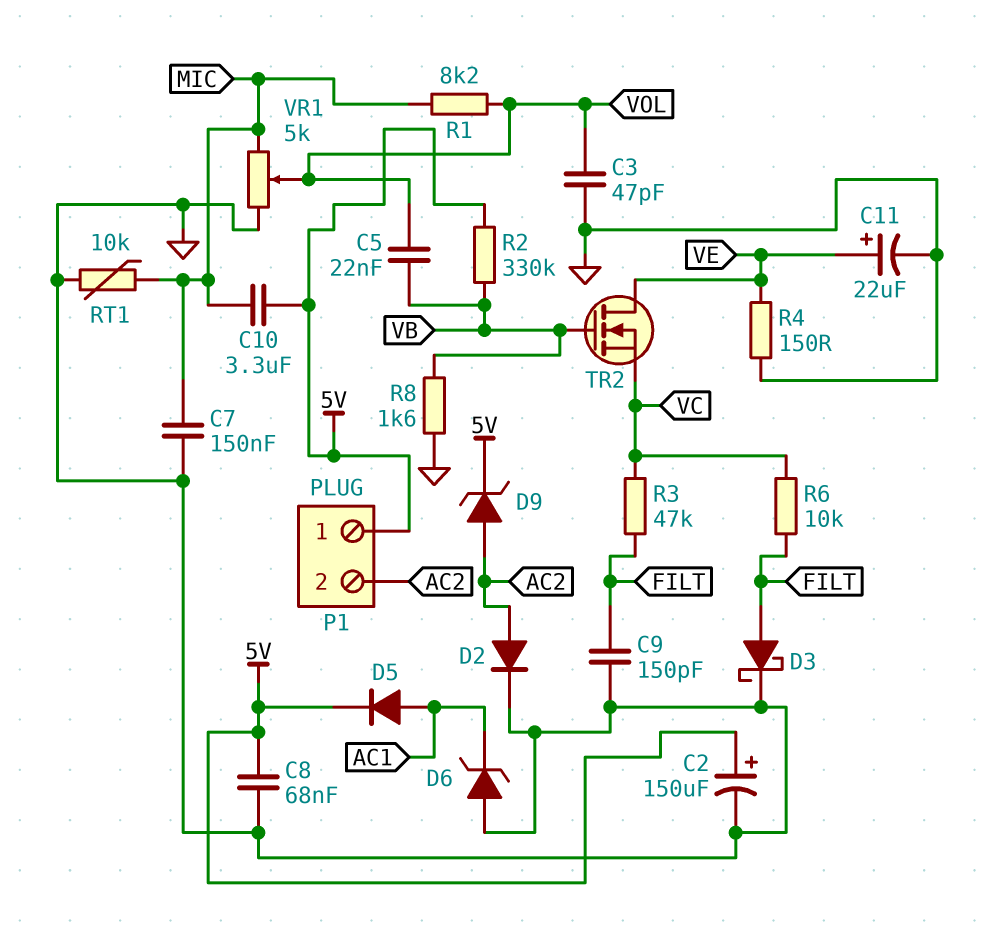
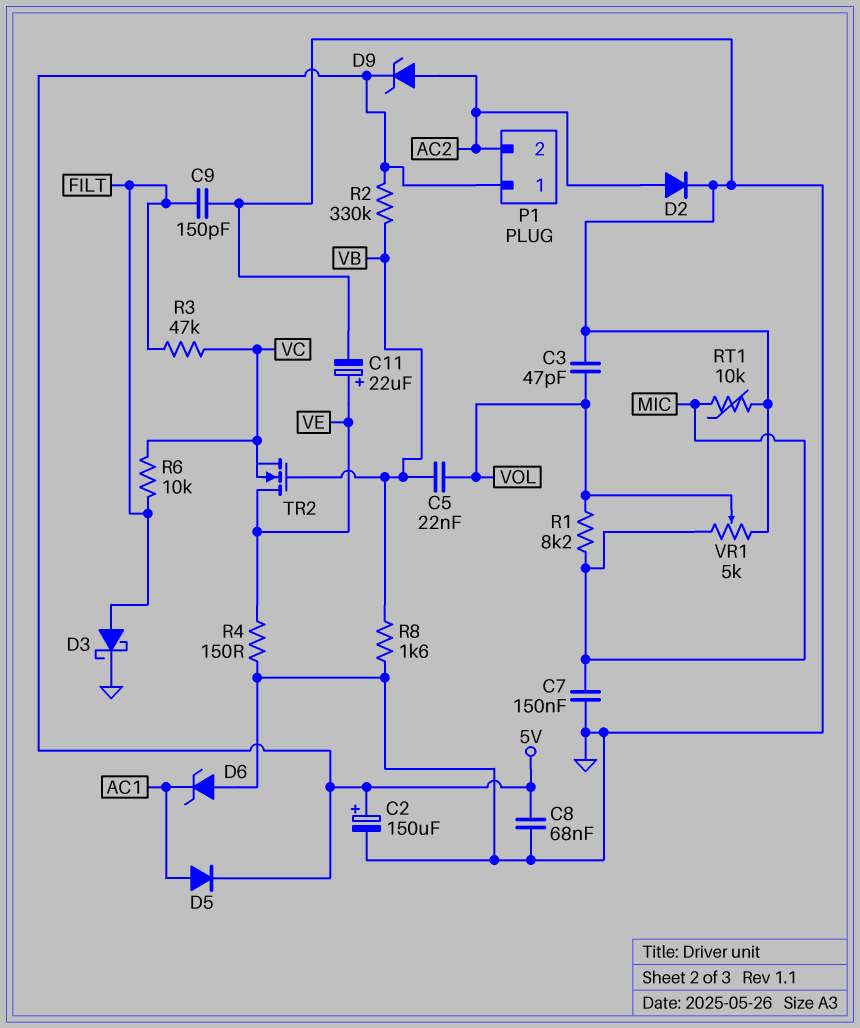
C10: 3.3uF (5V, MIC) -> none

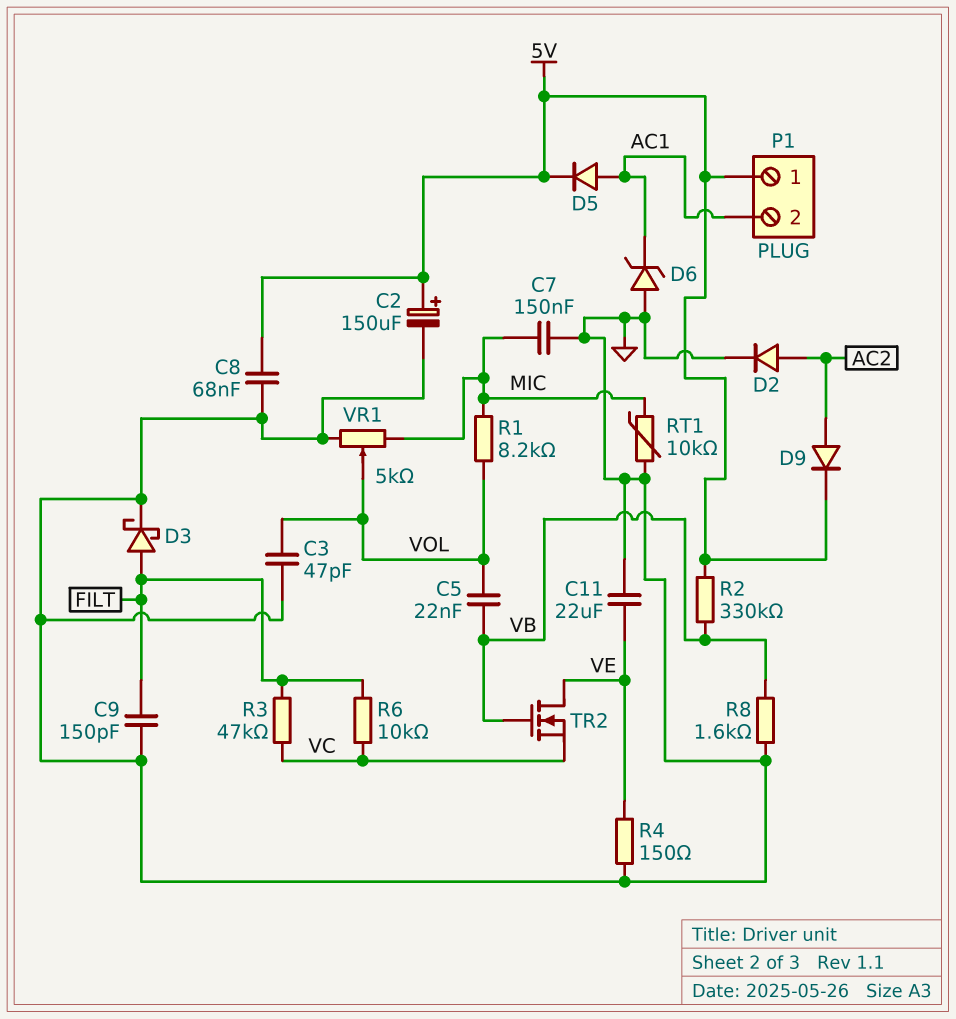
C11: 22uF (plus VE, minus GND) -> 22uF (GND, VE)
D9: zener (A AC2, K 5V) -> diode (A AC2, K 5V)
P1 pin 2: AC2 -> AC1

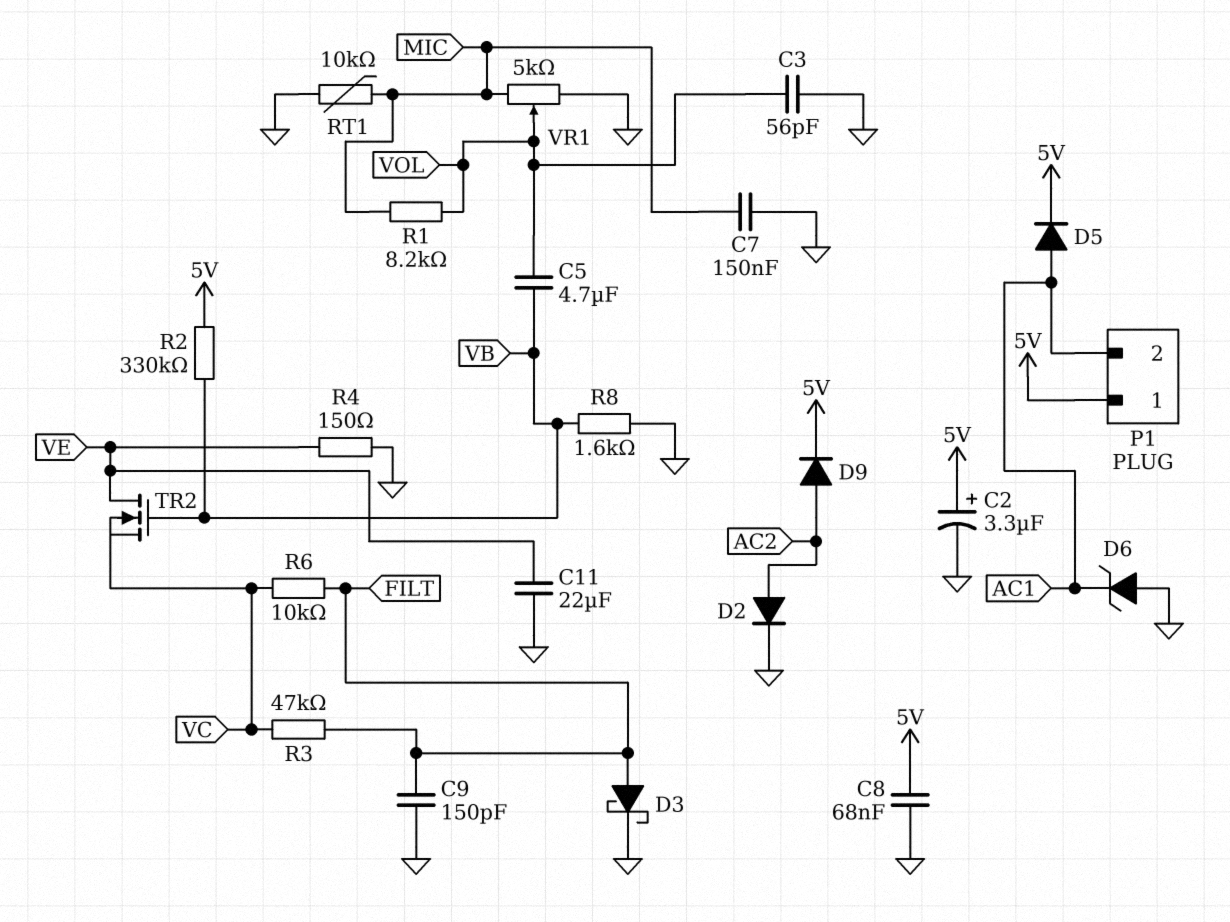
C2: 150uF (plus 5V, minus GND) -> 3.3uF (plus 5V, minus GND)
C3: 47pF (GND, VOL) -> 56pF (GND, VOL)
C5: 22nF (VB, VOL) -> 4.7uF (VB, VOL)

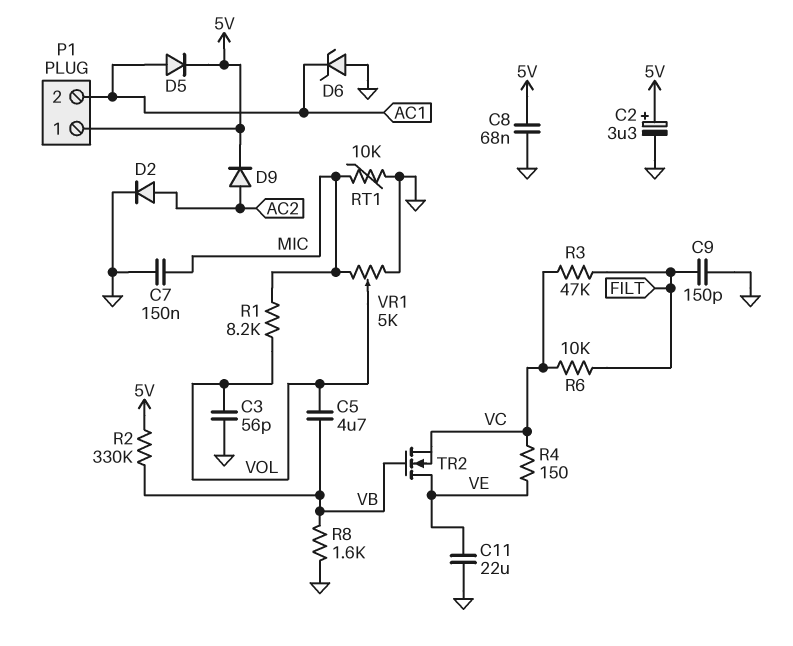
D3: schottky (A FILT, K GND) -> none
R4: 150 (GND, VE) -> 150 (VC, VE)

